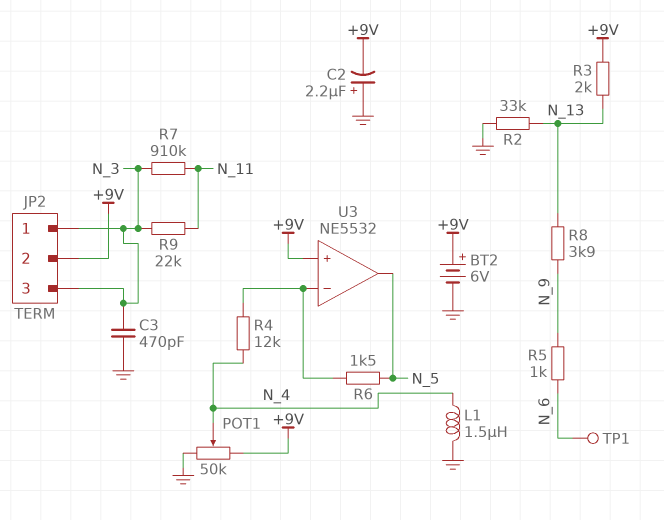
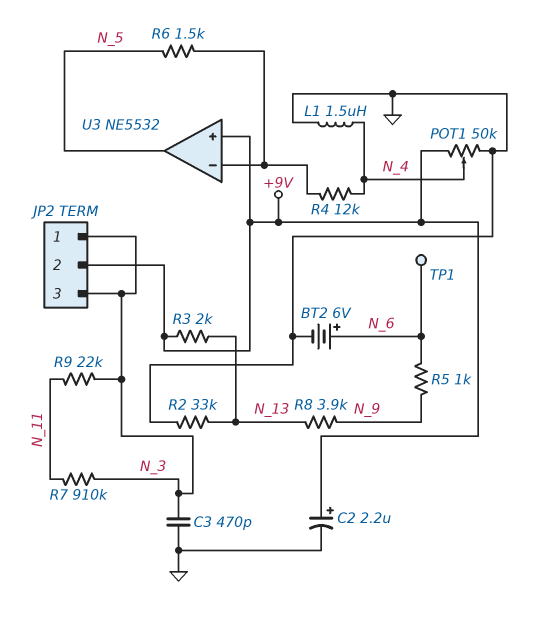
BT2: 6V (plus +9V, minus GND) -> 6V (plus N_6, minus GND)
C2: 2.2uF (plus GND, minus +9V) -> 2.2uF (plus +9V, minus GND)

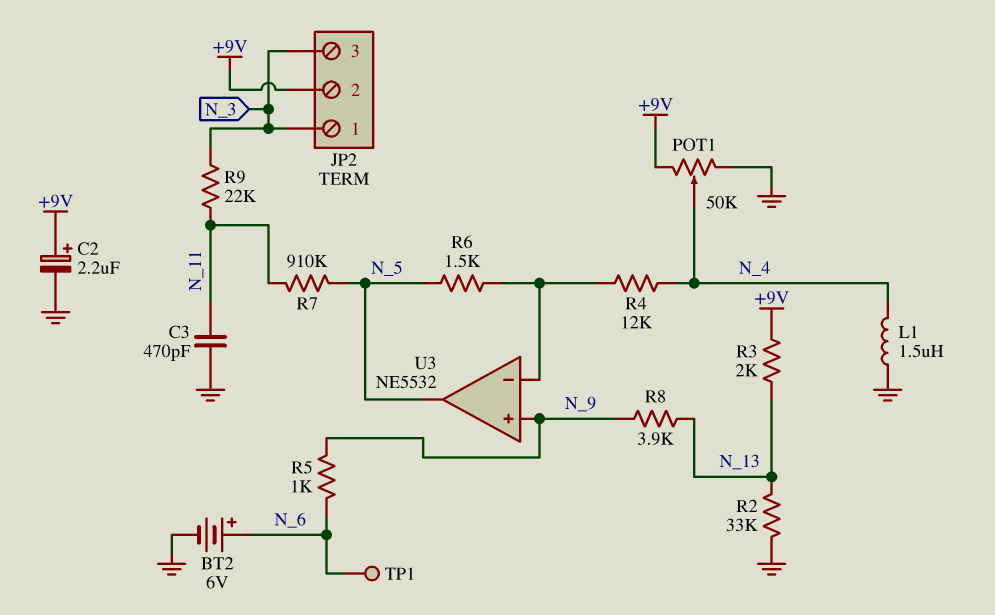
C3: 470pF (GND, N_3) -> 470pF (GND, N_11)
R7: 910k (N_3, N_11) -> 910k (N_5, N_11)
U3 pin in+: +9V -> N_9

